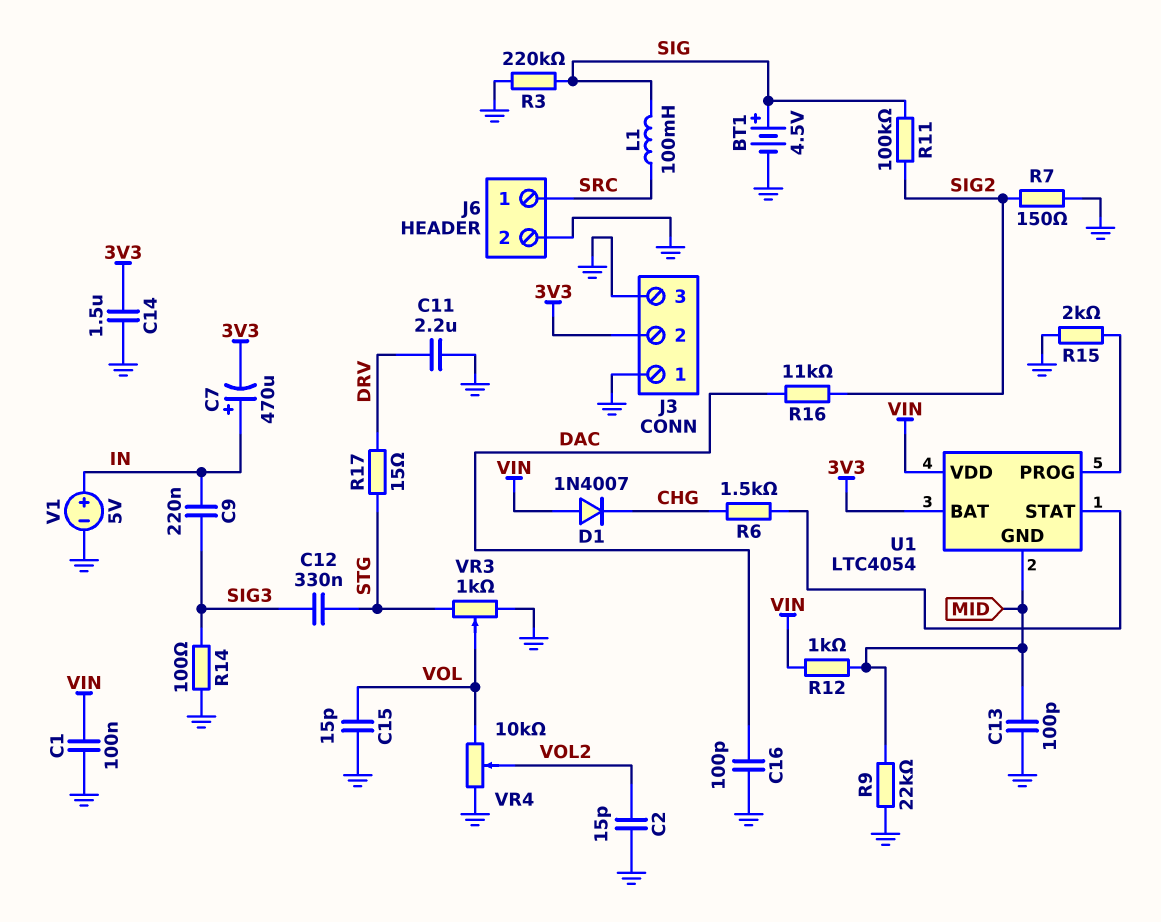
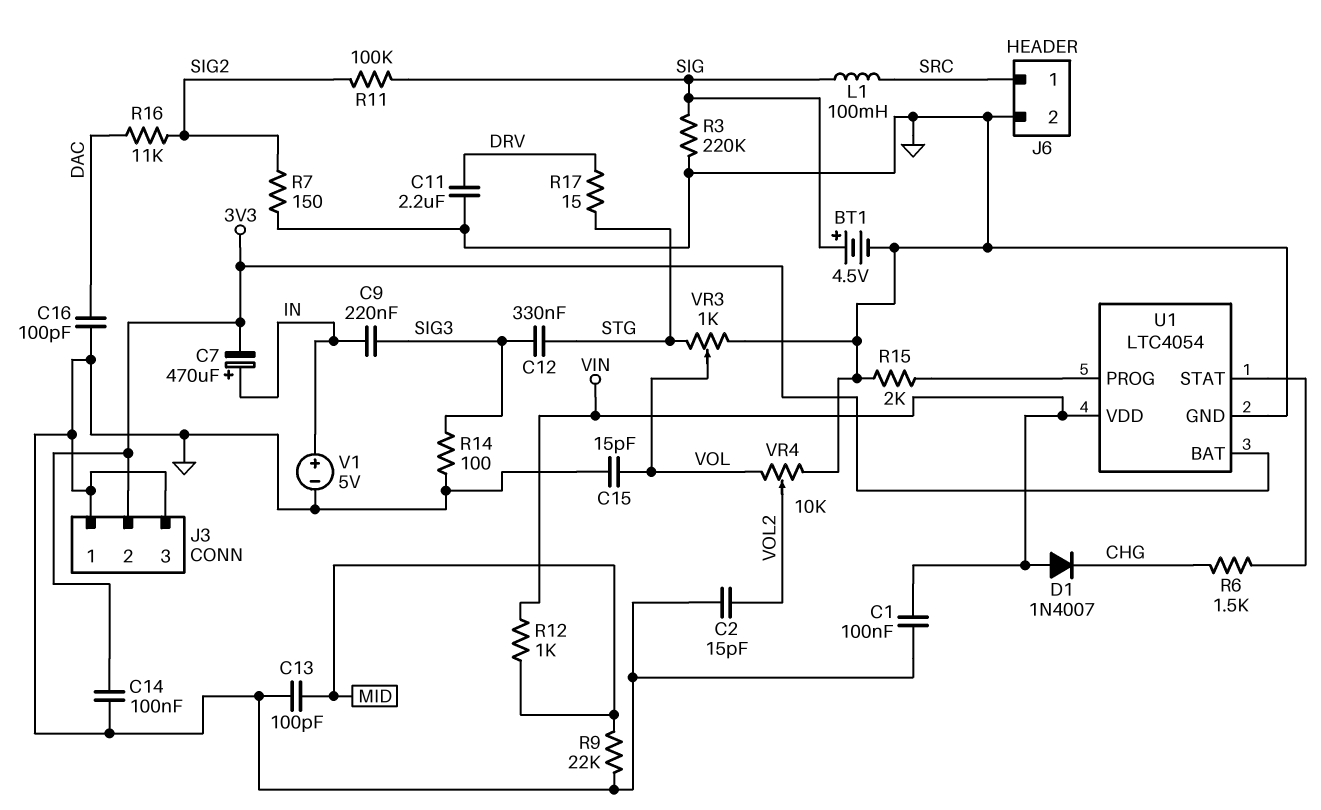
C14: 1.5uF (3V3, GND) -> 100nF (3V3, GND)
U1 pin GND: MID -> GND

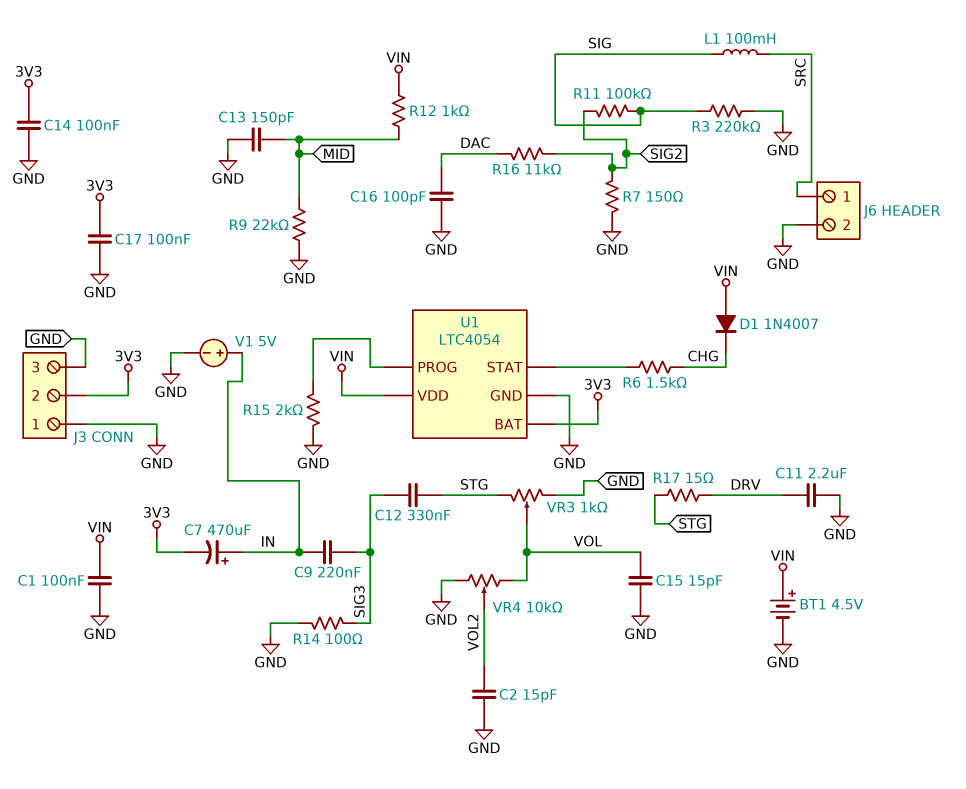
BT1: 4.5V (plus SIG, minus GND) -> 4.5V (plus VIN, minus GND)
C13: 100pF (GND, MID) -> 150pF (GND, MID)
C17: none -> 100nF (3V3, GND)

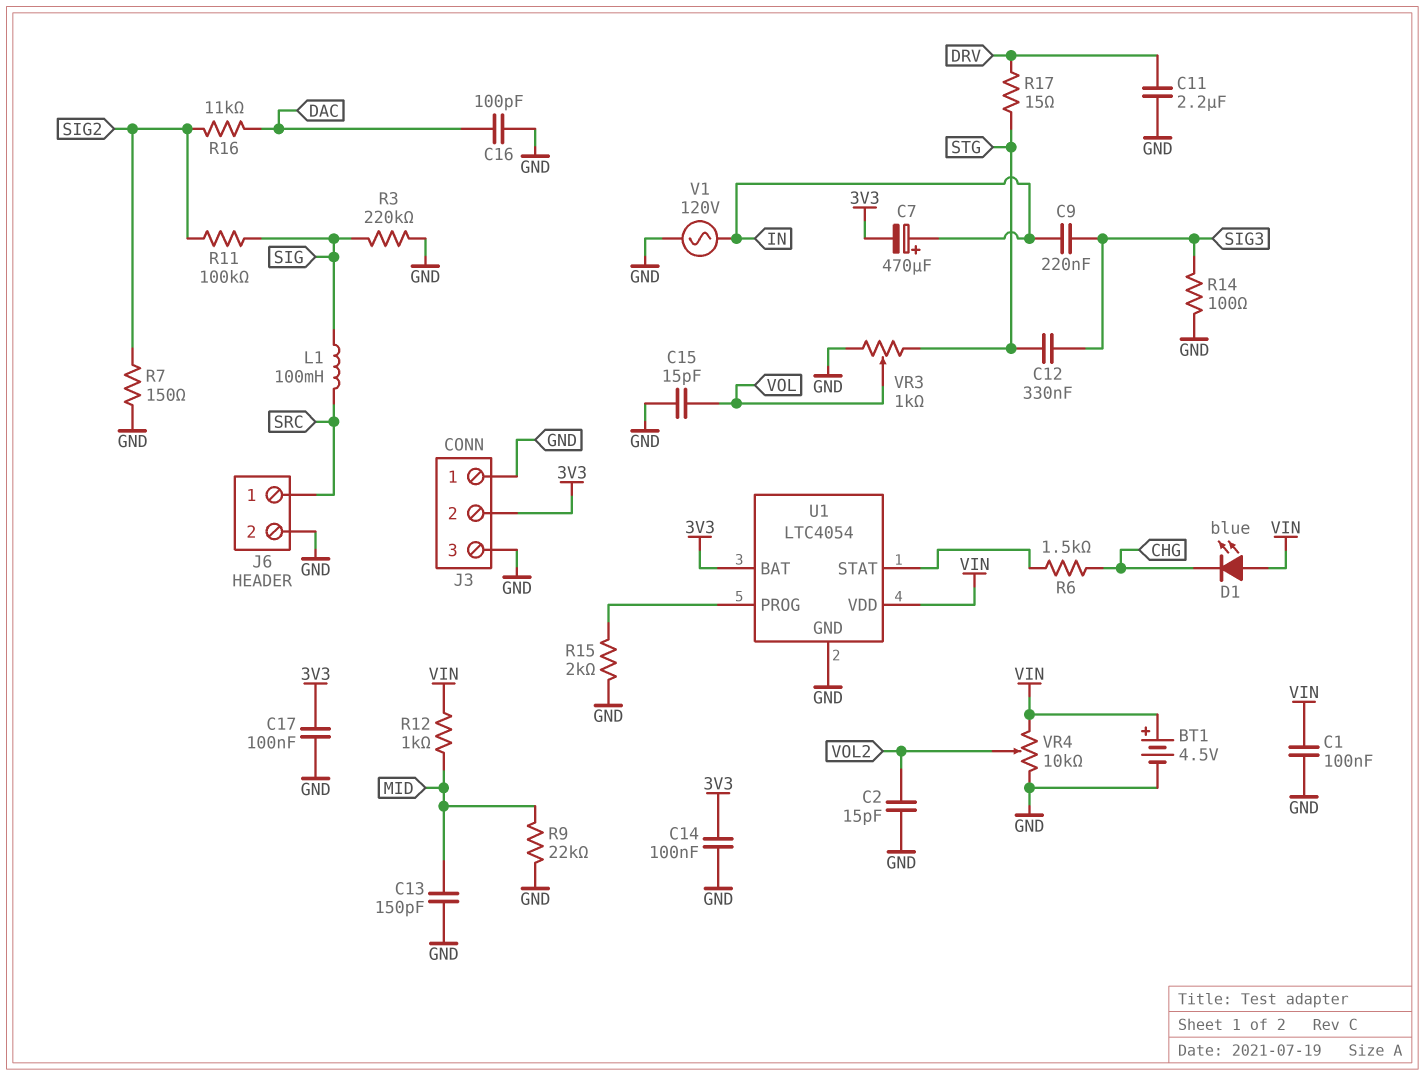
D1: diode 1N4007 (A VIN, K CHG) -> LED blue (A VIN, K CHG)
V1: 5V (plus IN, minus GND) -> AC 120V (GND, IN)
VR4: 10k (GND, VOL, wiper VOL2) -> 10k (GND, VIN, wiper VOL2)

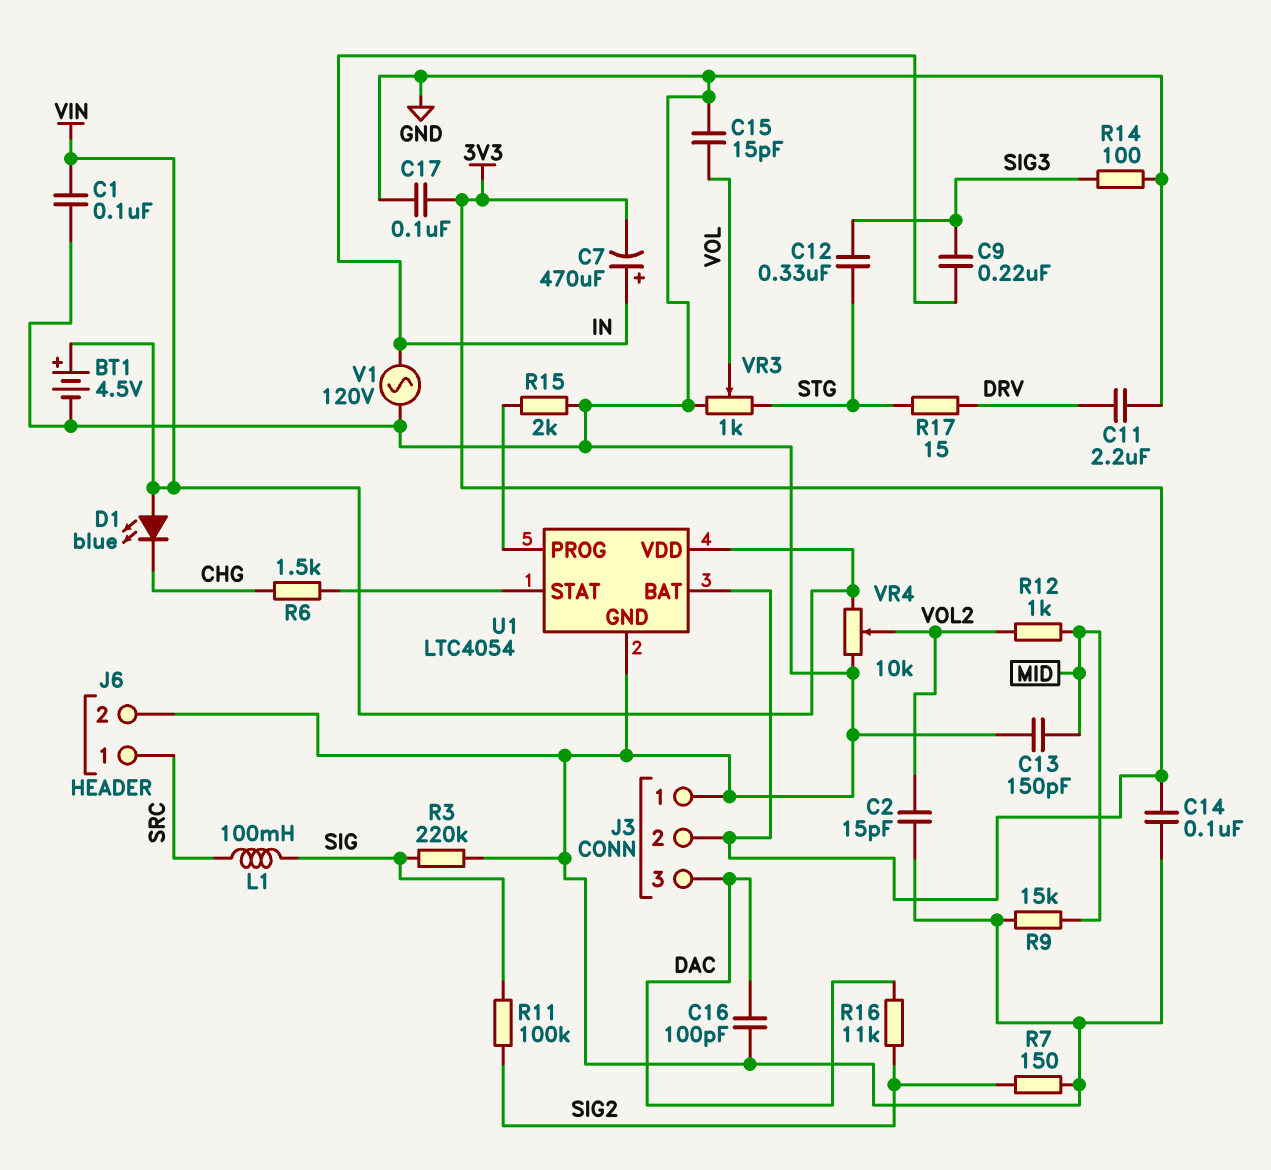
J3 pin 3: GND -> DAC
R9: 22k (GND, MID) -> 15k (GND, MID)
R12: 1k (MID, VIN) -> 1k (MID, VOL2)

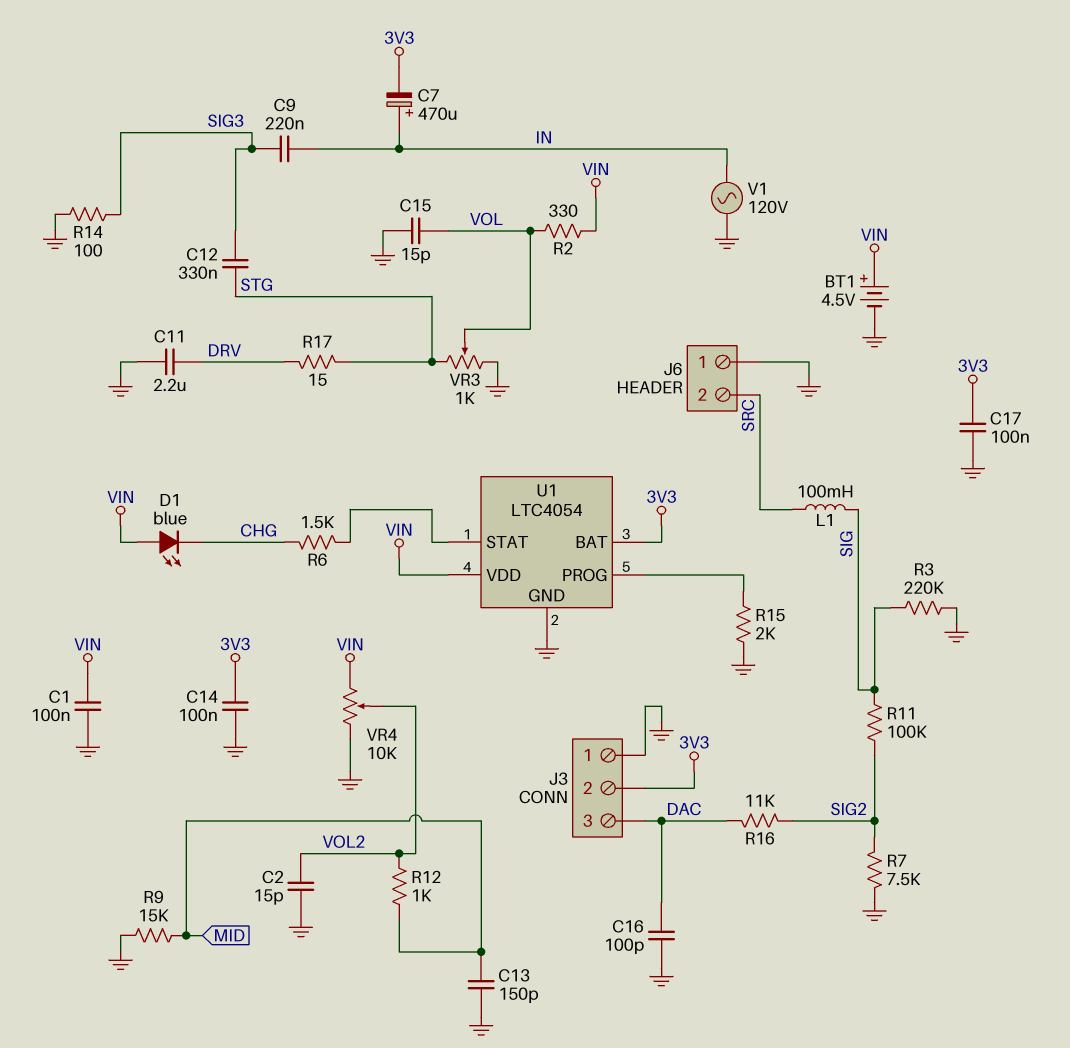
J6 pin 1: SRC -> GND
J6 pin 2: GND -> SRC
R2: none -> 330 (VIN, VOL)
R7: 150 (GND, SIG2) -> 7.5k (GND, SIG2)

